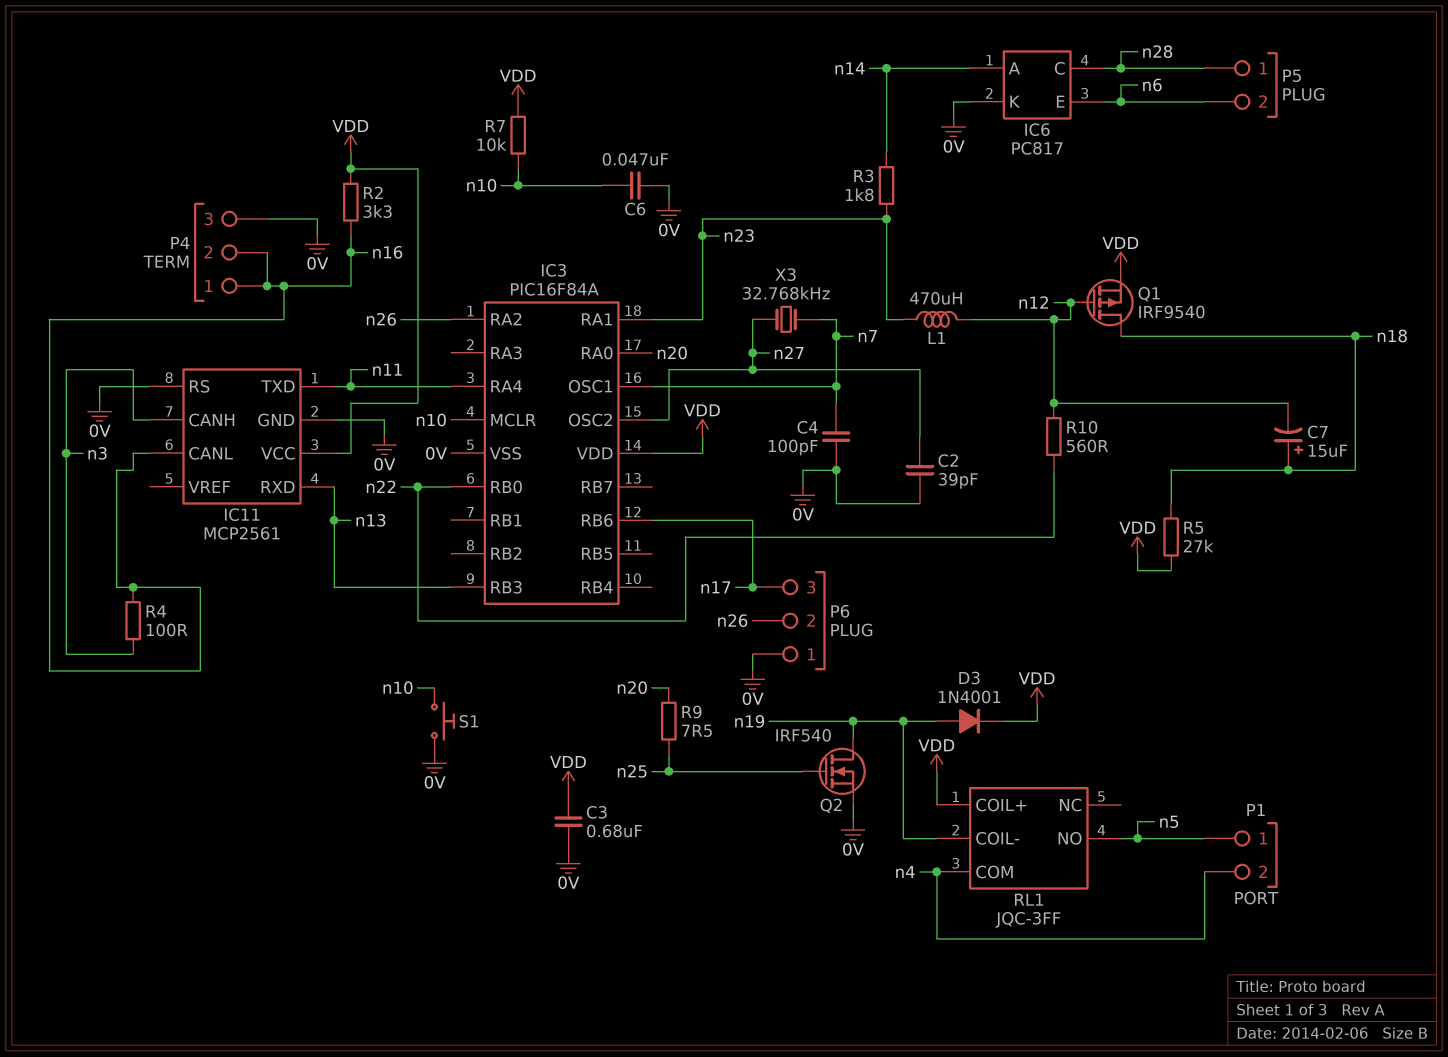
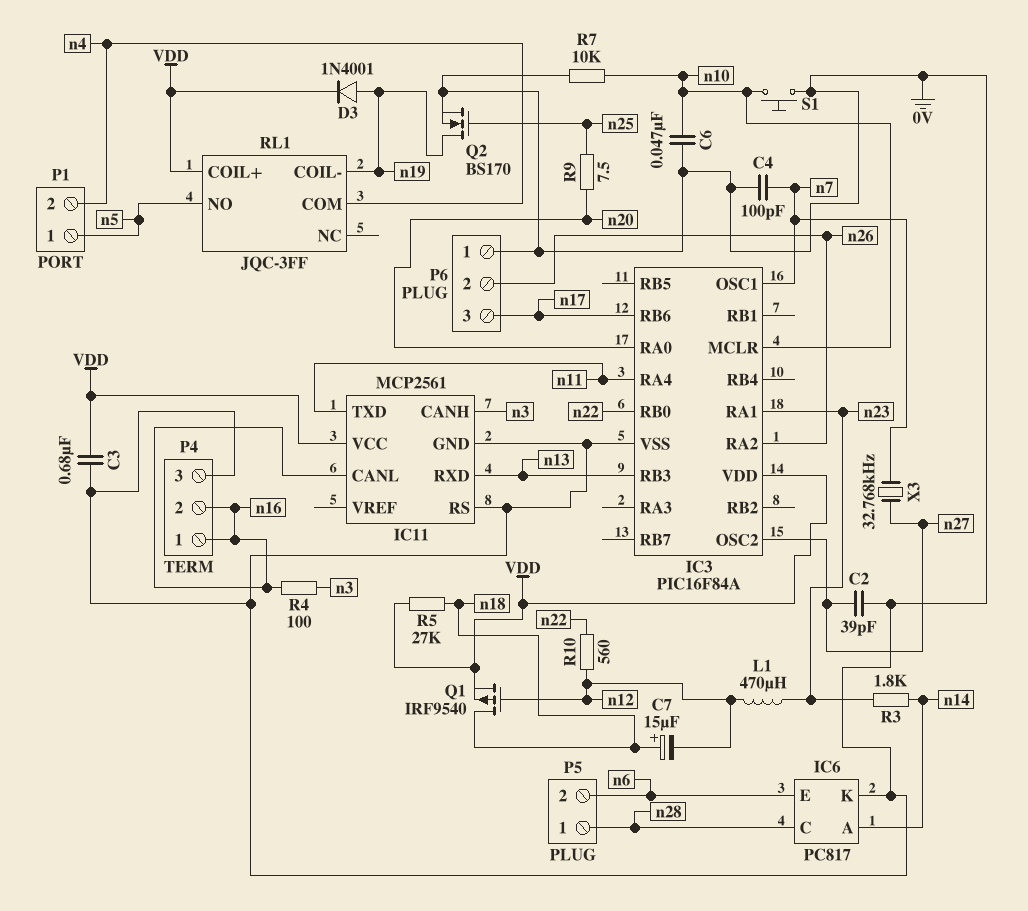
Q2: NMOS IRF540 (G n25, D n19, S 0V) -> NMOS BS170 (G n25, D n19, S 0V)
R2: 3.3k (VDD, n16) -> none
R7: 10k (VDD, n10) -> 10k (0V, n10)

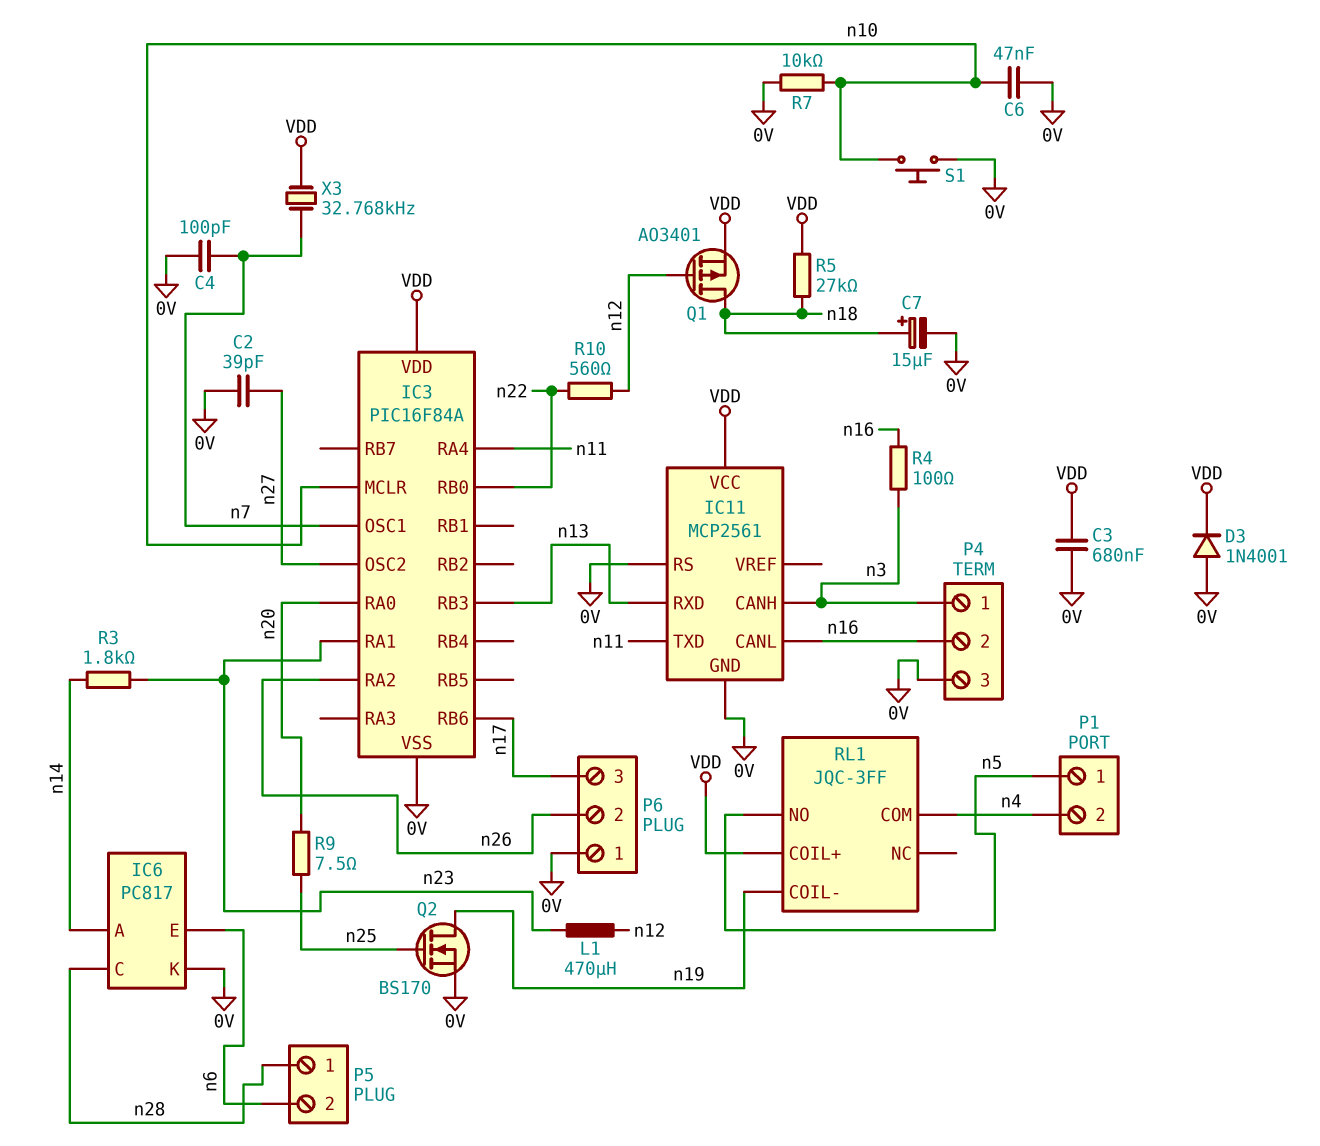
C7: 15uF (plus n18, minus n12) -> 15uF (plus n18, minus 0V)
D3: diode 1N4001 (A n19, K VDD) -> diode 1N4001 (A 0V, K VDD)
P4 pin 1: n16 -> n3
Q1: PMOS IRF9540 (G n12, D n18, S VDD) -> PMOS AO3401 (G n12, D n18, S VDD)
X3: 32.768kHz (n7, n27) -> 32.768kHz (VDD, n7)

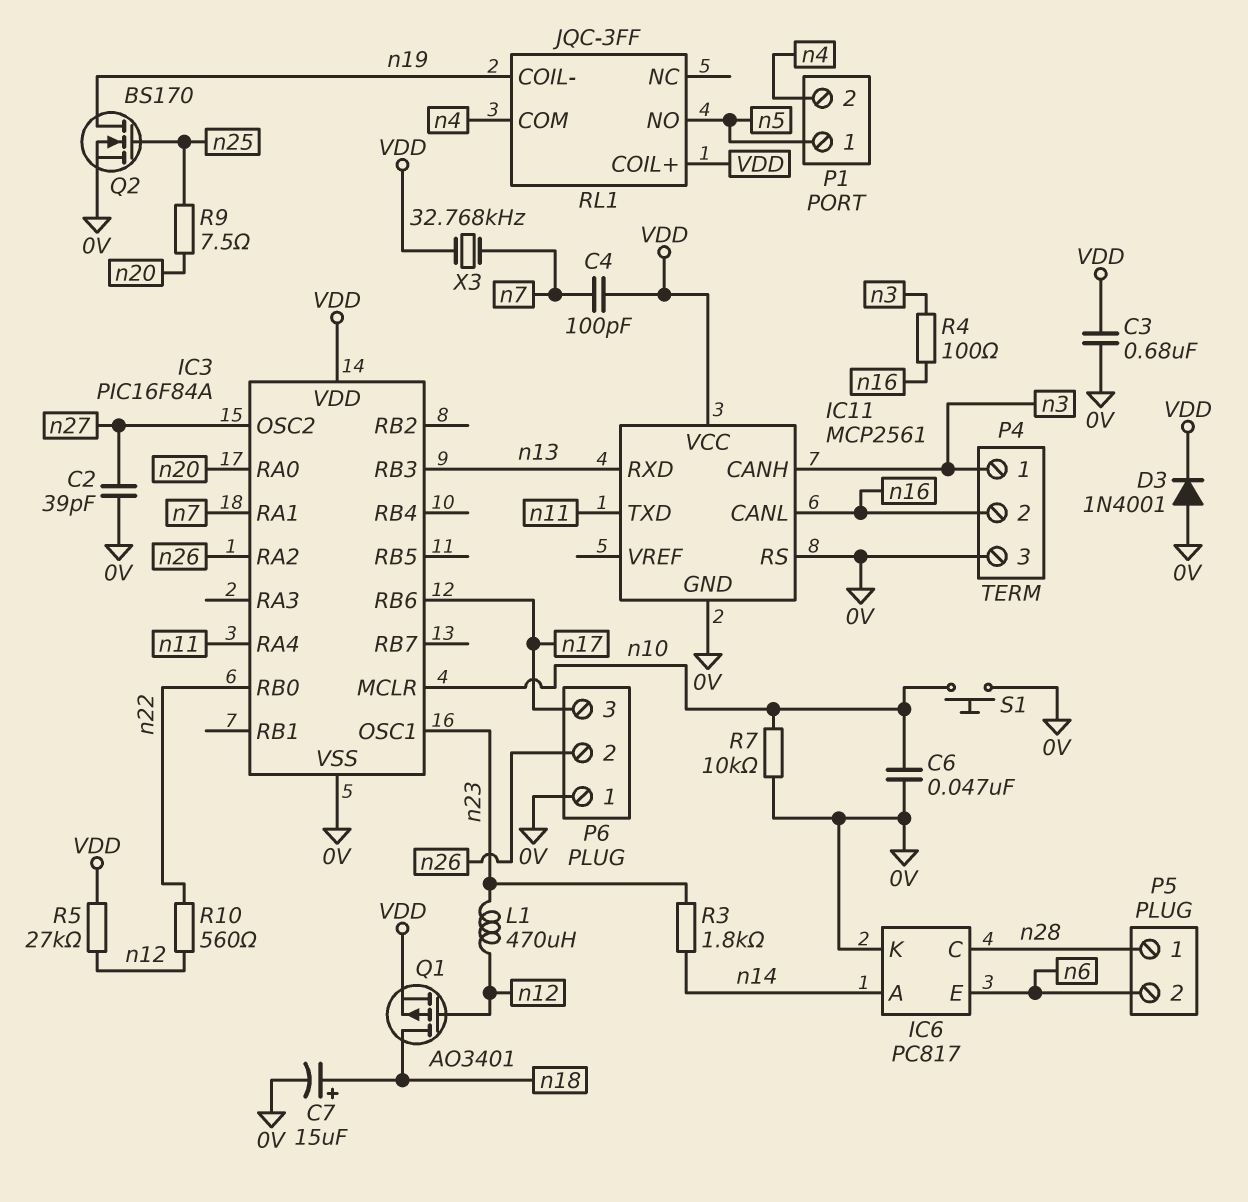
C4: 100pF (0V, n7) -> 100pF (VDD, n7)
IC3 pin OSC1: n7 -> n23
IC3 pin RA1: n23 -> n7
R5: 27k (VDD, n18) -> 27k (VDD, n12)

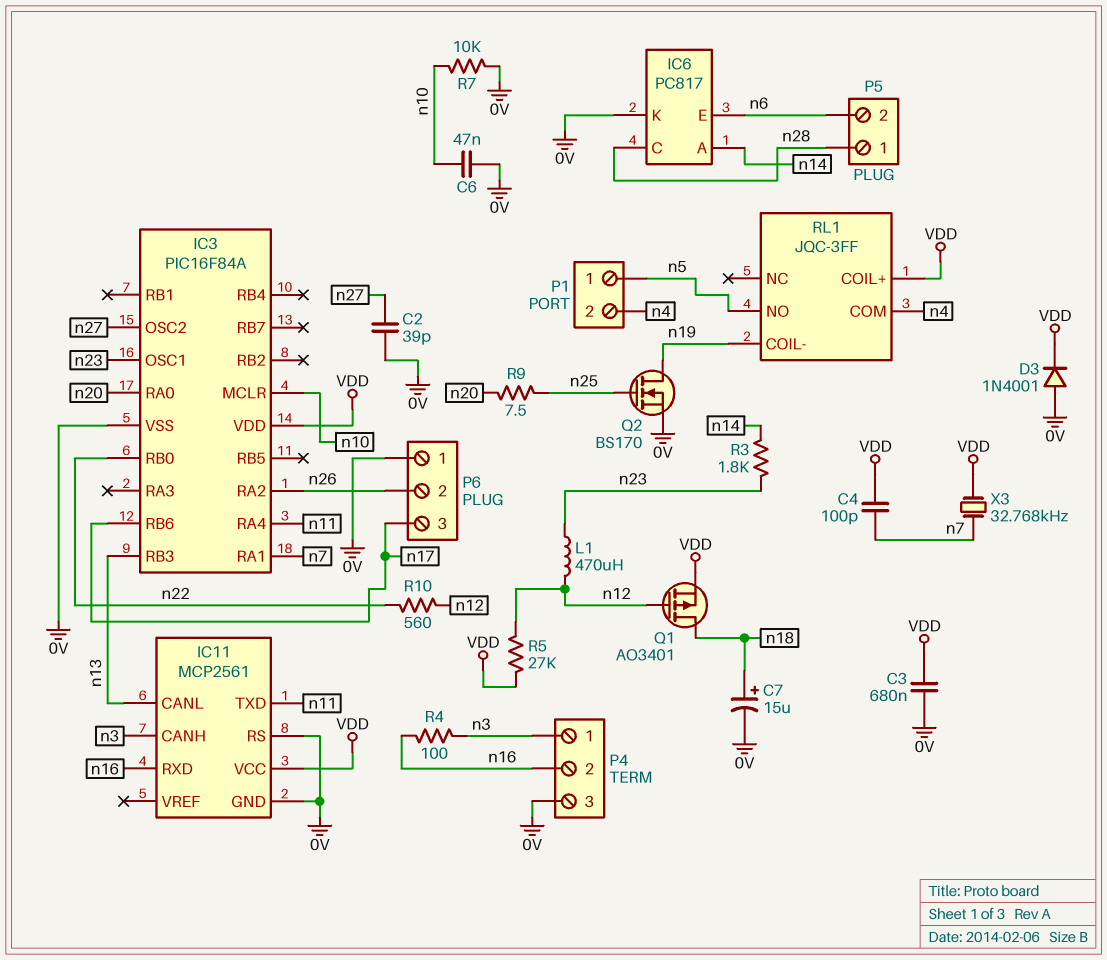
IC11 pin CANL: n16 -> n13
IC11 pin RXD: n13 -> n16
S1: button (0V, n10) -> none

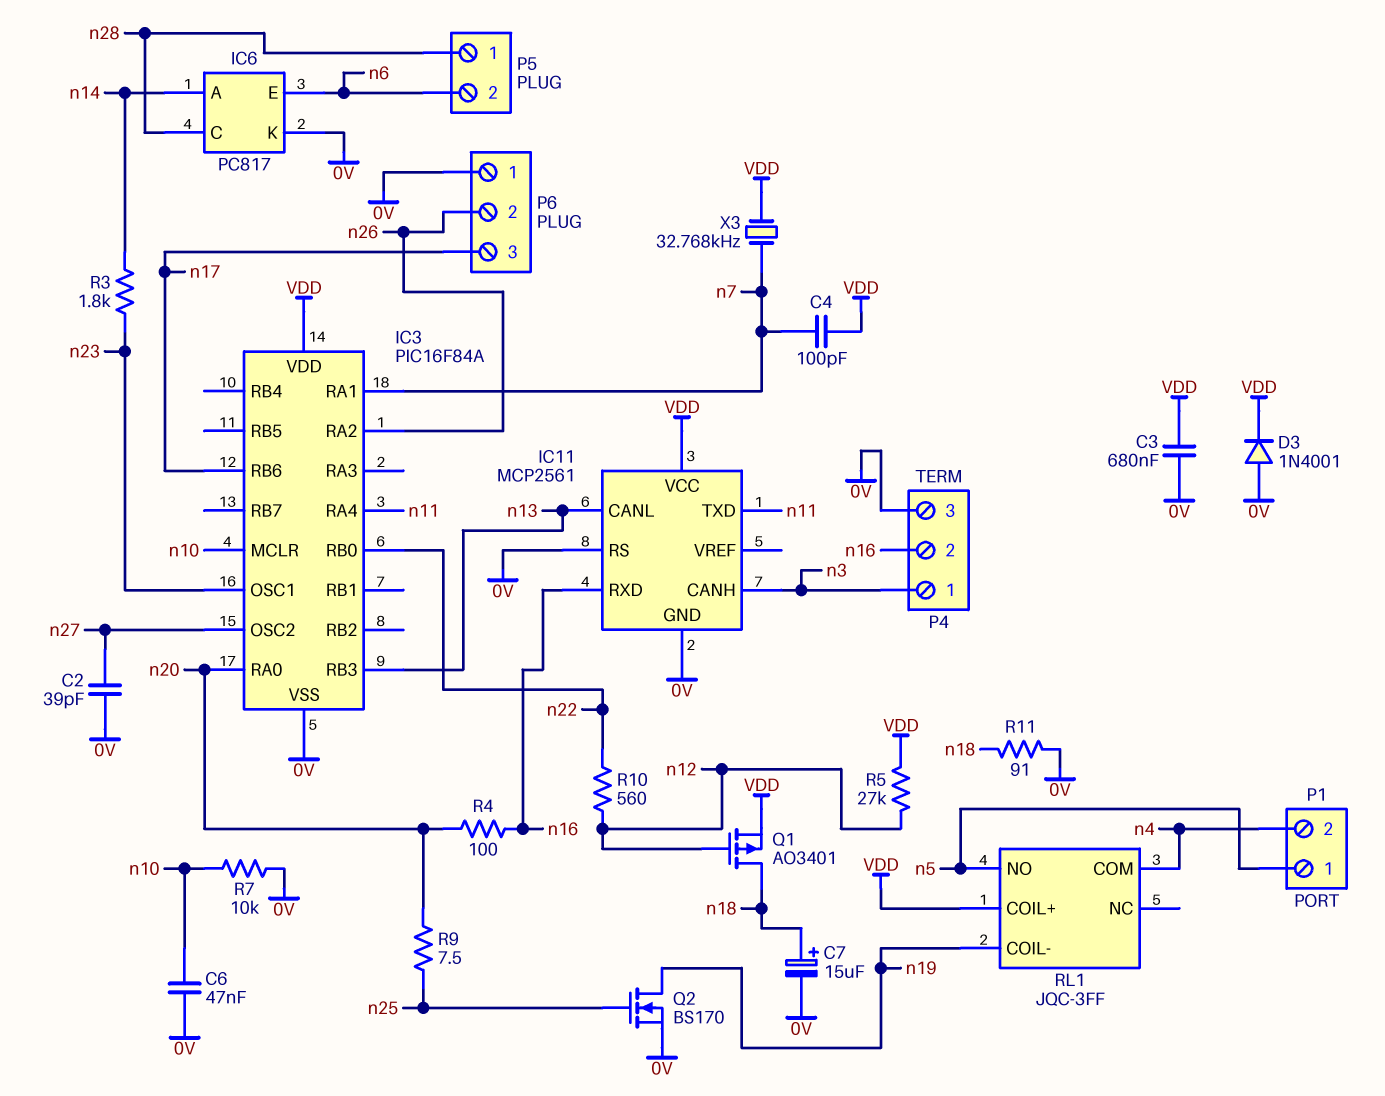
L1: 470uH (n12, n23) -> none
R4: 100 (n3, n16) -> 100 (n16, n20)
R11: none -> 91 (0V, n18)

